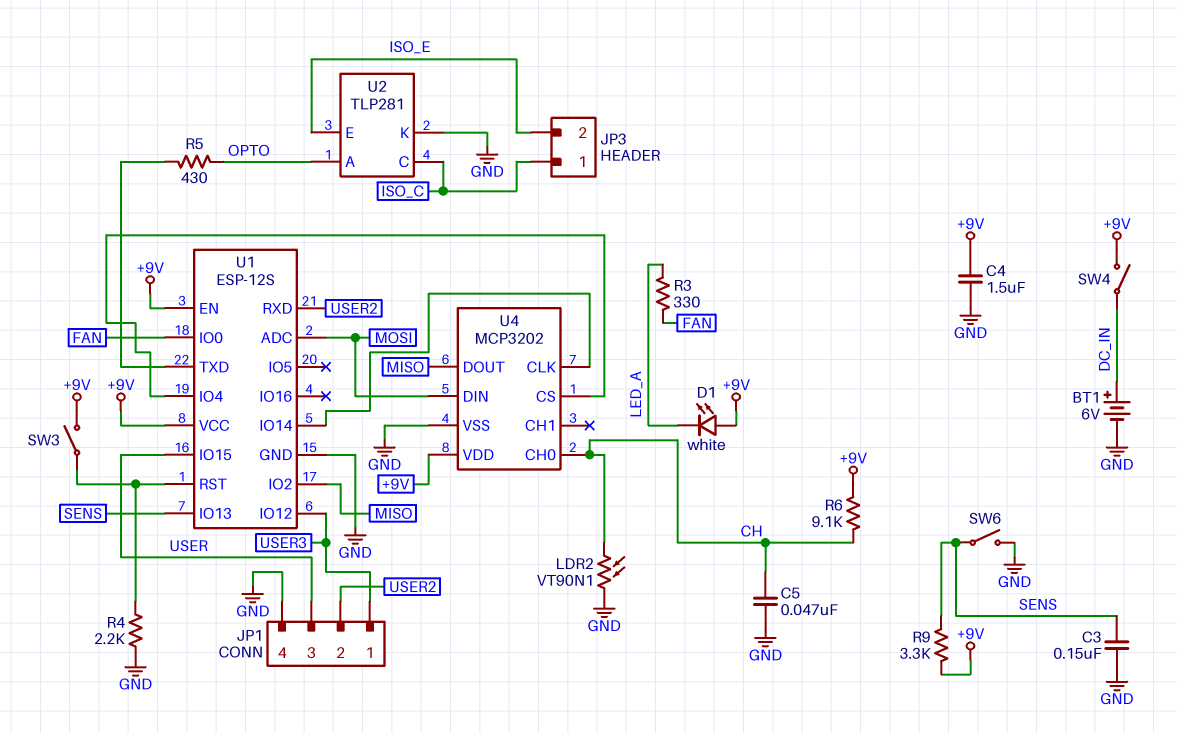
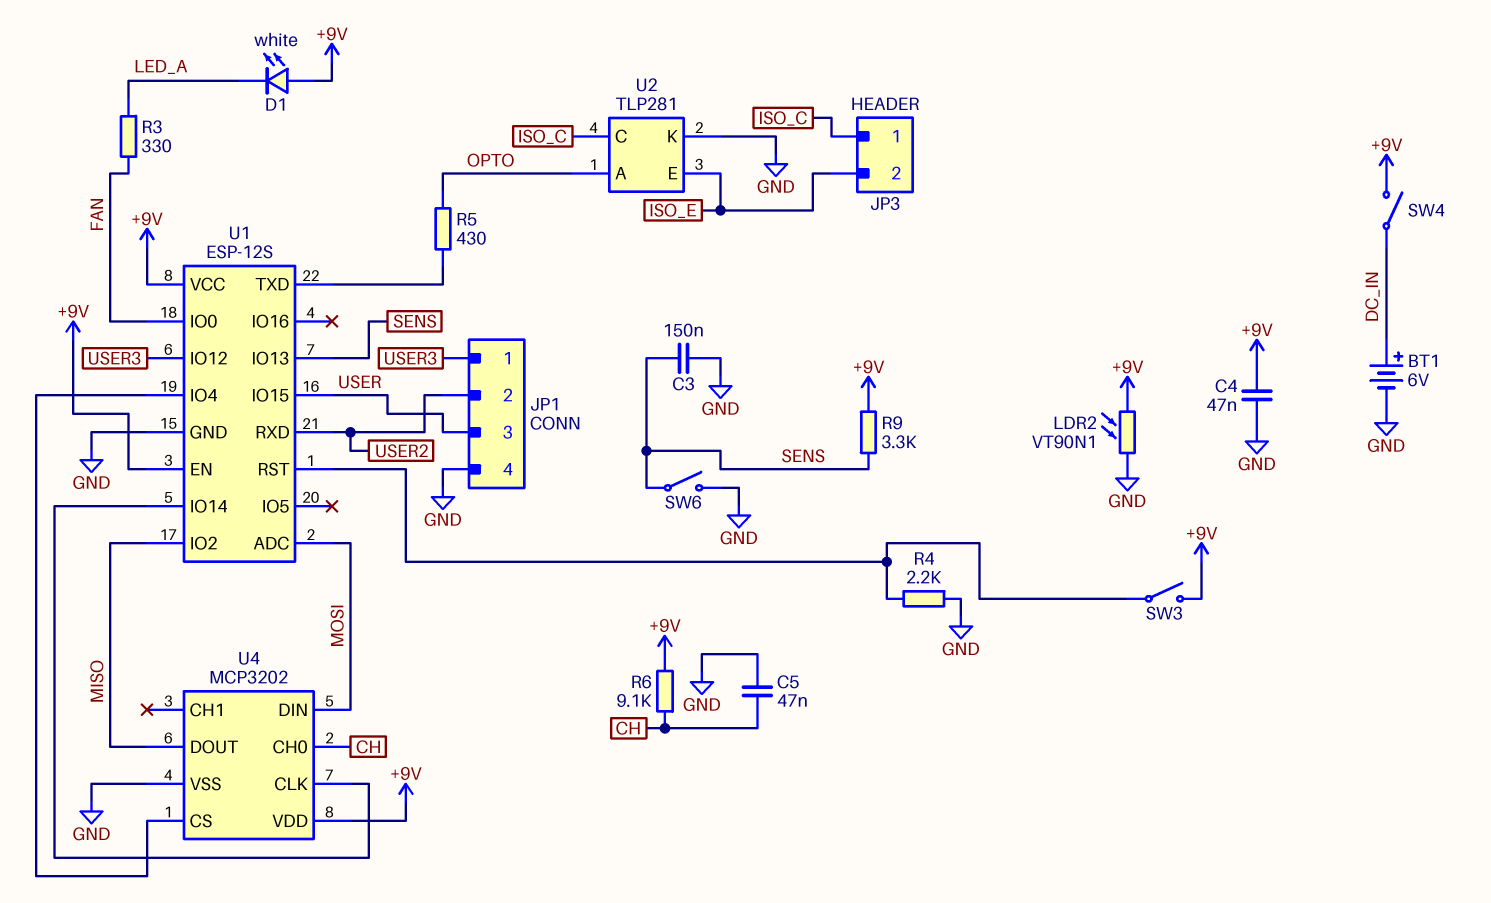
C4: 1.5uF (+9V, GND) -> 47nF (+9V, GND)
LDR2: VT90N1 (CH, GND) -> VT90N1 (+9V, GND)

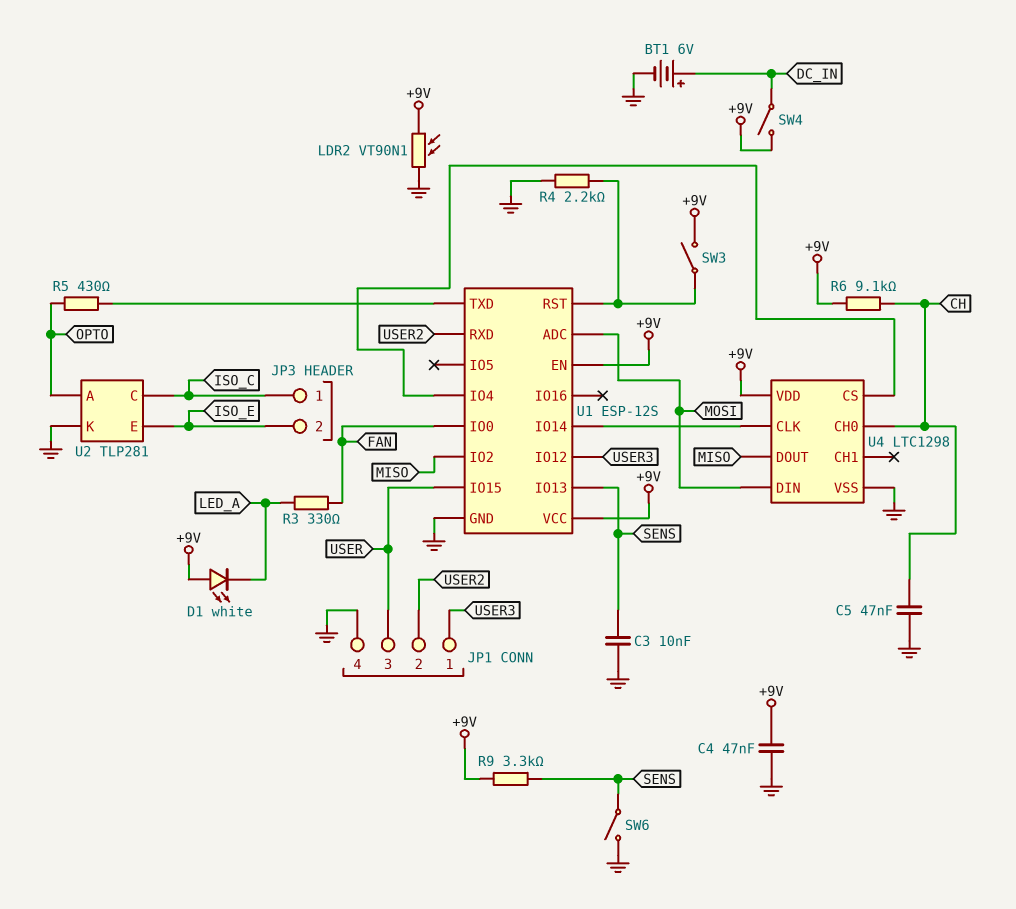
C3: 150nF (GND, SENS) -> 10nF (GND, SENS)
U4: MCP3202 -> LTC1298

